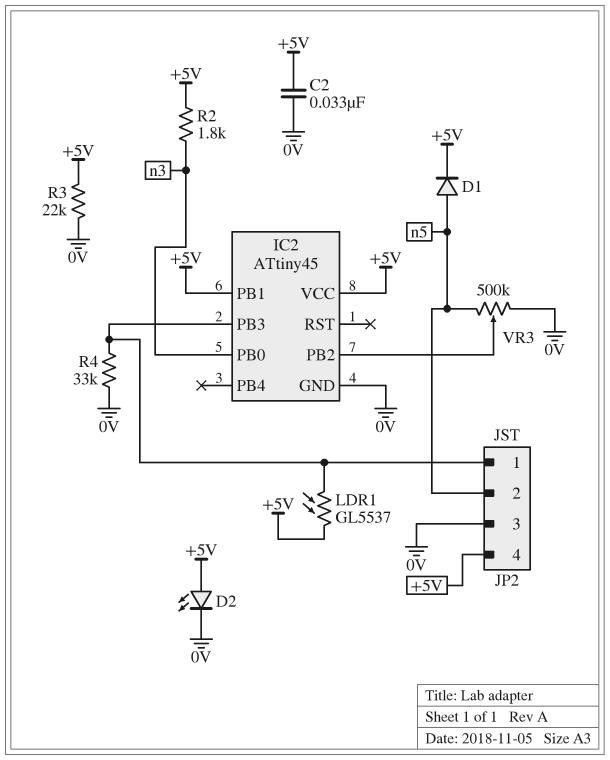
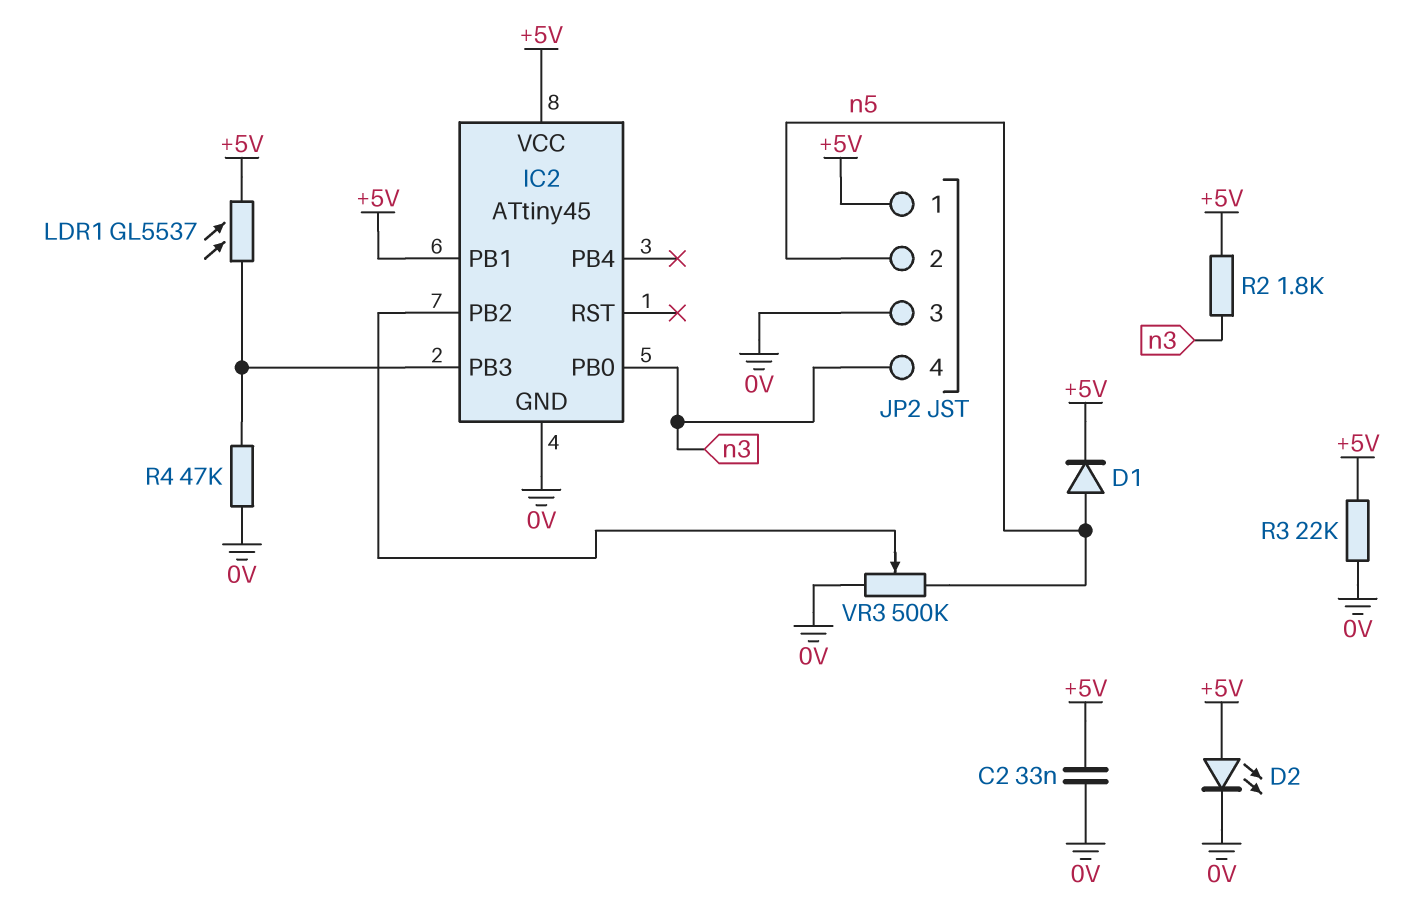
JP2 pin 1: IC2/PB3 -> +5V
JP2 pin 4: +5V -> n3
R4: 33k (0V, IC2/PB3) -> 47k (0V, IC2/PB3)

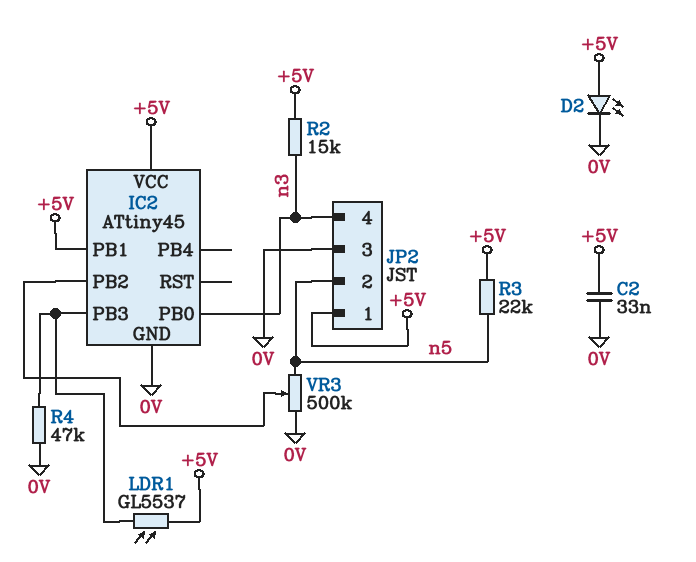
D1: diode (A n5, K +5V) -> none
R2: 1.8k (+5V, n3) -> 15k (+5V, n3)
R3: 22k (+5V, 0V) -> 22k (+5V, n5)

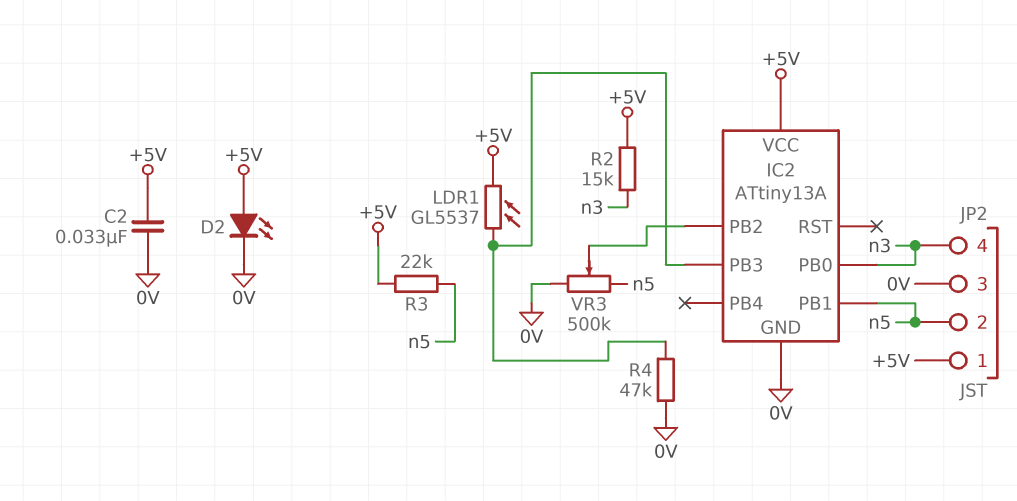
IC2: ATtiny45 -> ATtiny13A
IC2 pin PB1: +5V -> n5

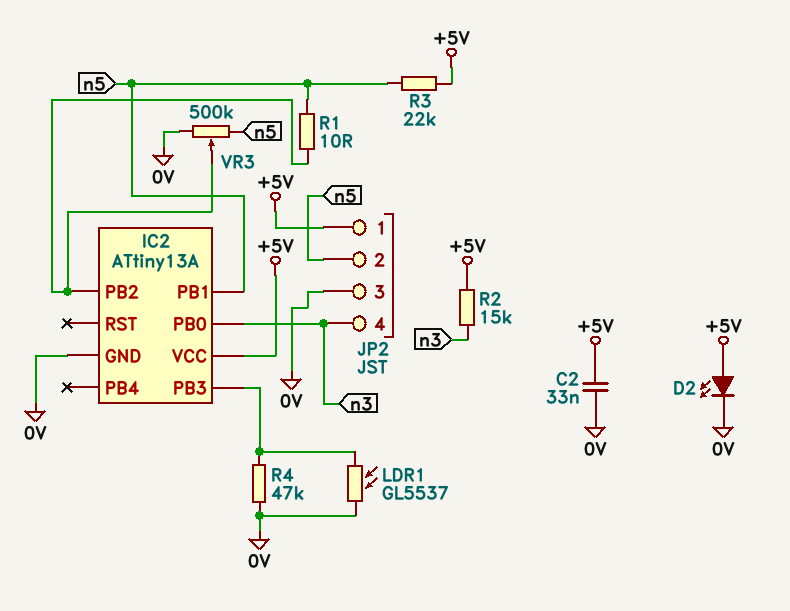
LDR1: GL5537 (+5V, IC2/PB3) -> GL5537 (0V, IC2/PB3)
R1: none -> 10 (IC2/PB2, n5)

